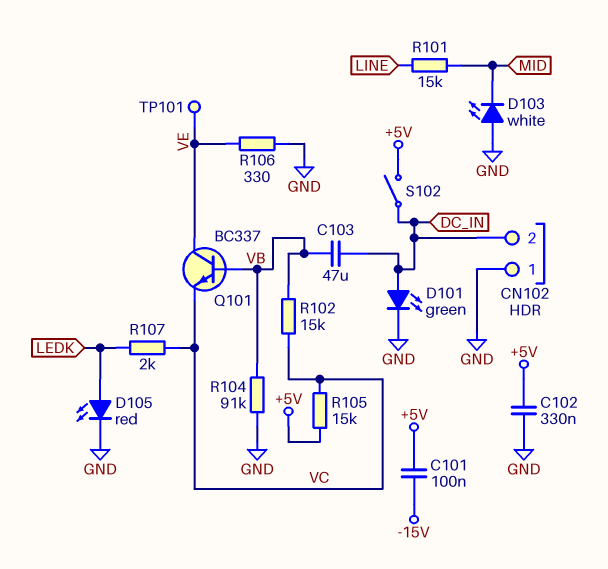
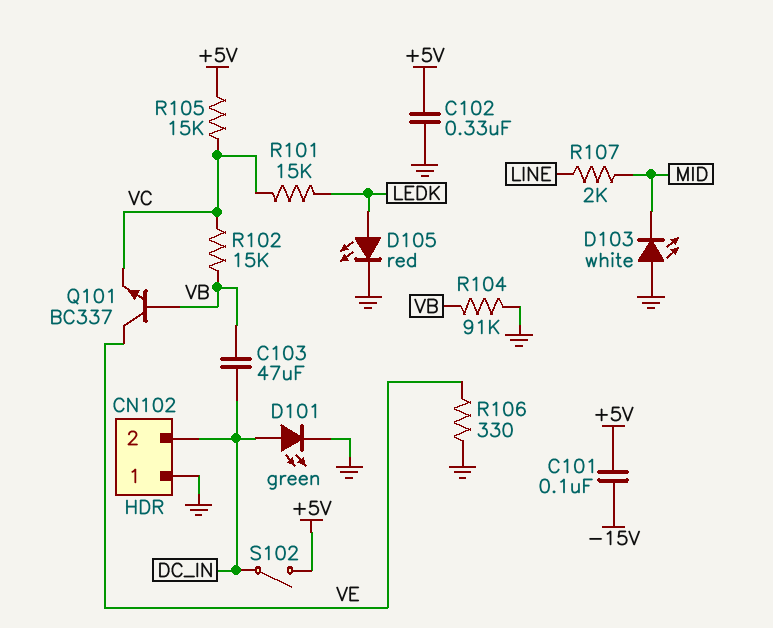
R101: 15k (LINE, MID) -> 15k (LEDK, VC)
R107: 2k (LEDK, VC) -> 2k (LINE, MID)
TP101: test point (VE) -> none

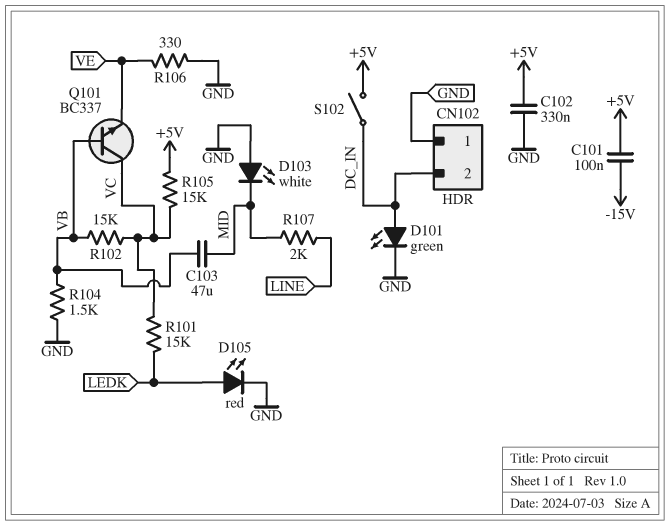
C103: 47uF (DC_IN, VB) -> 47uF (MID, VB)
Q101: NPN BC337 (B VB, C VE, E VC) -> NPN BC337 (B VB, C VC, E VE)
R104: 91k (GND, VB) -> 1.5k (GND, VB)

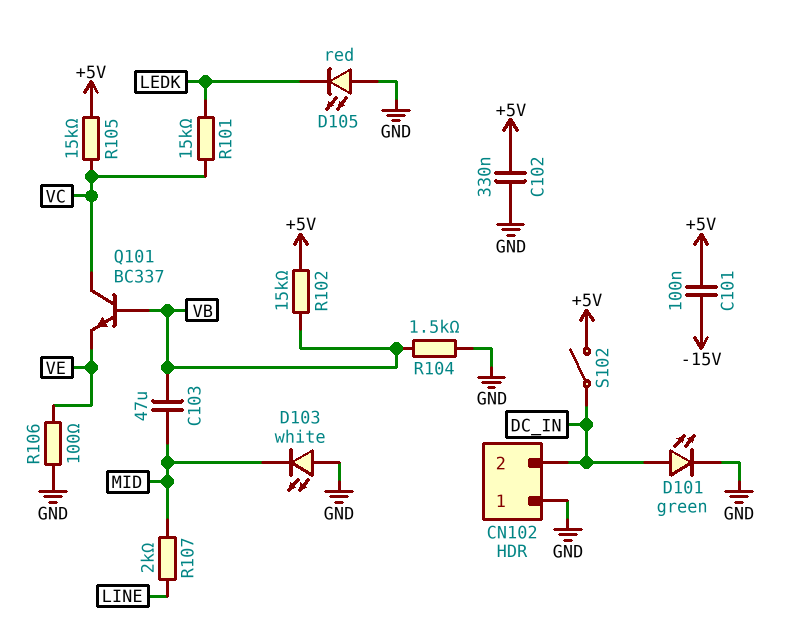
D105: LED red (A LEDK, K GND) -> LED red (A GND, K LEDK)
R102: 15k (VB, VC) -> 15k (+5V, VB)
R106: 330 (GND, VE) -> 100 (GND, VE)

